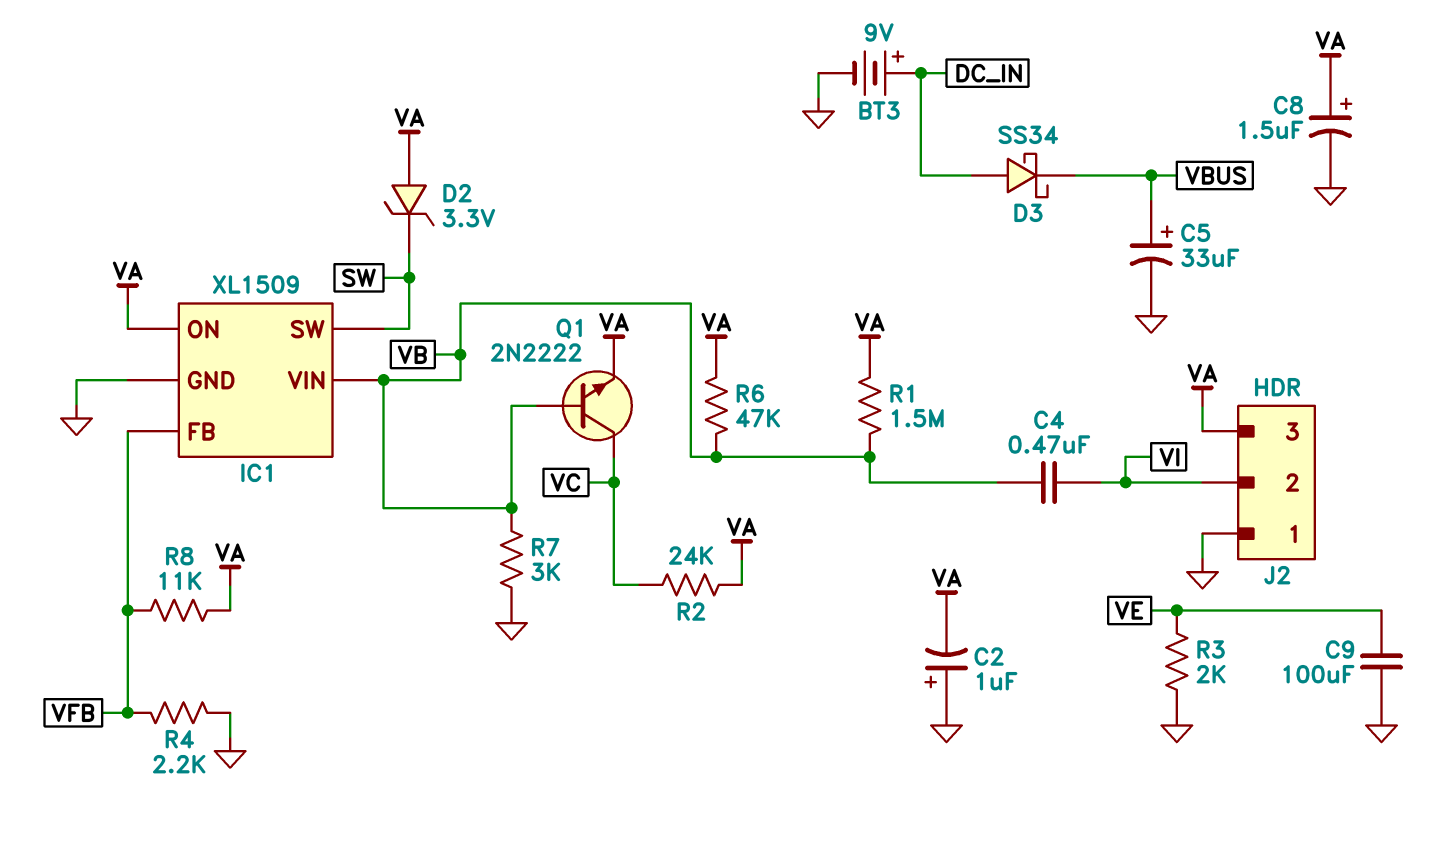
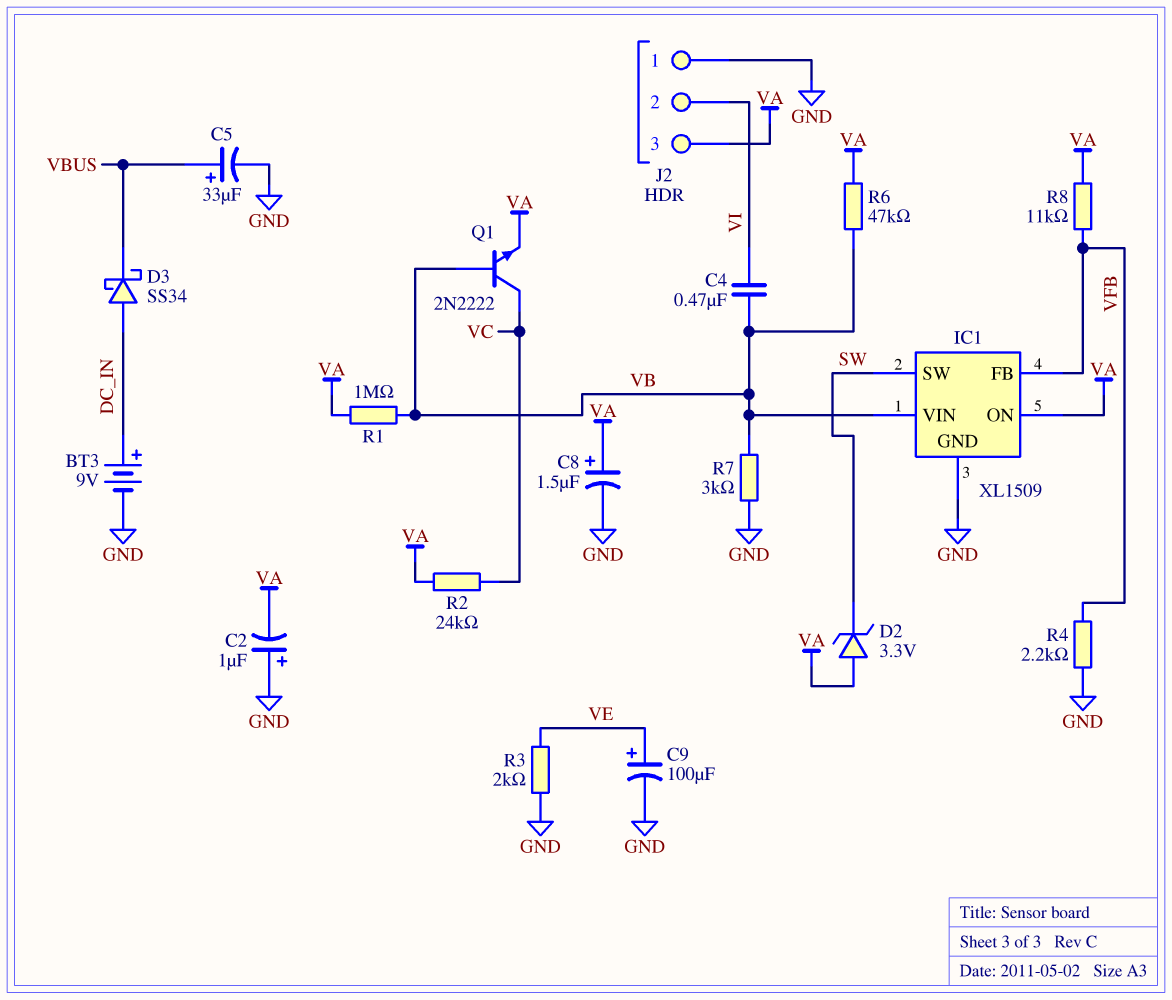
C9: 100uF (GND, VE) -> 100uF (plus VE, minus GND)
R1: 1.5M (VA, VB) -> 1M (VA, VB)

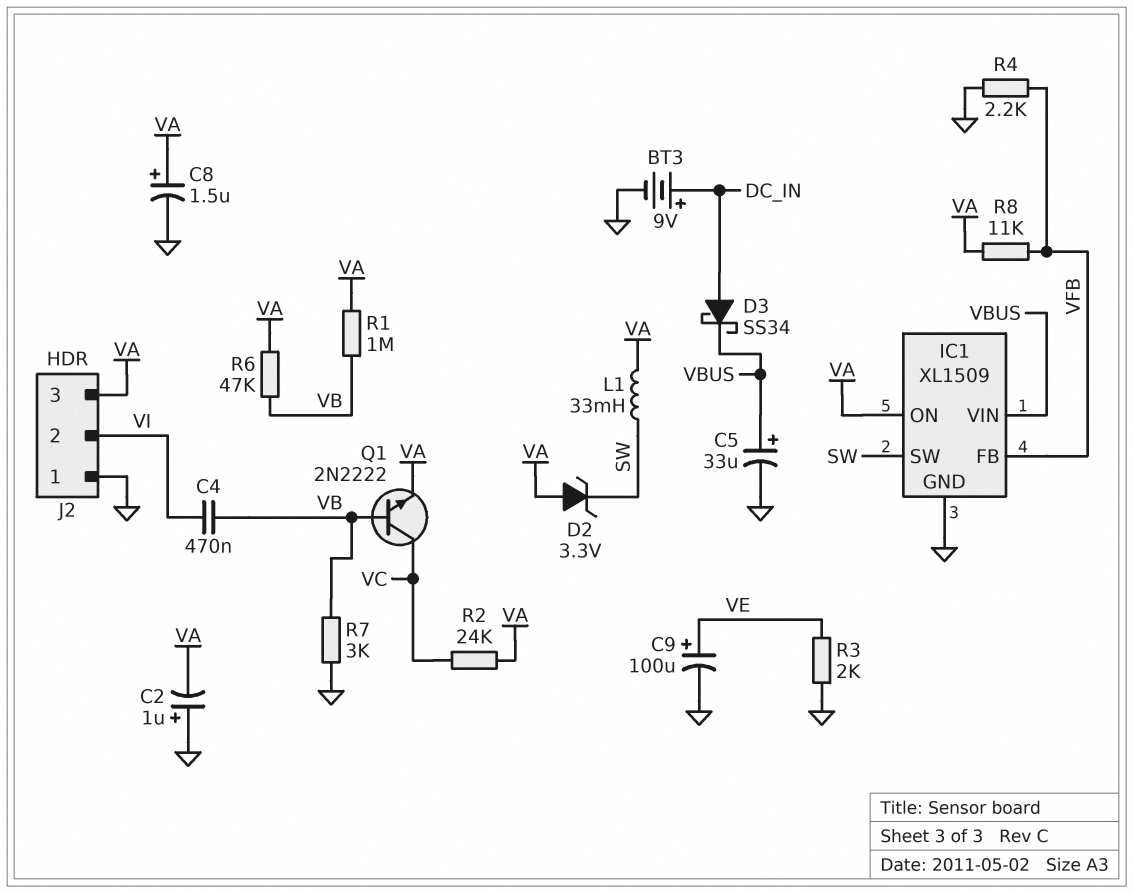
IC1 pin VIN: VB -> VBUS
L1: none -> 33mH (SW, VA)

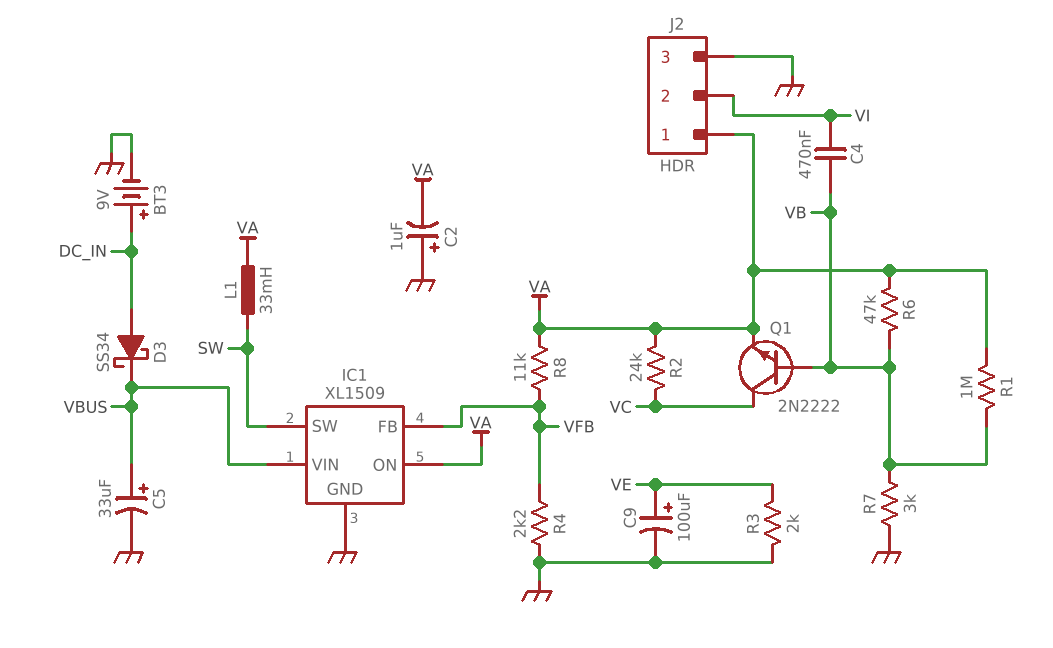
C8: 1.5uF (plus VA, minus GND) -> none
D2: zener 3.3V (A VA, K SW) -> none
J2 pin 1: GND -> VA
J2 pin 3: VA -> GND

